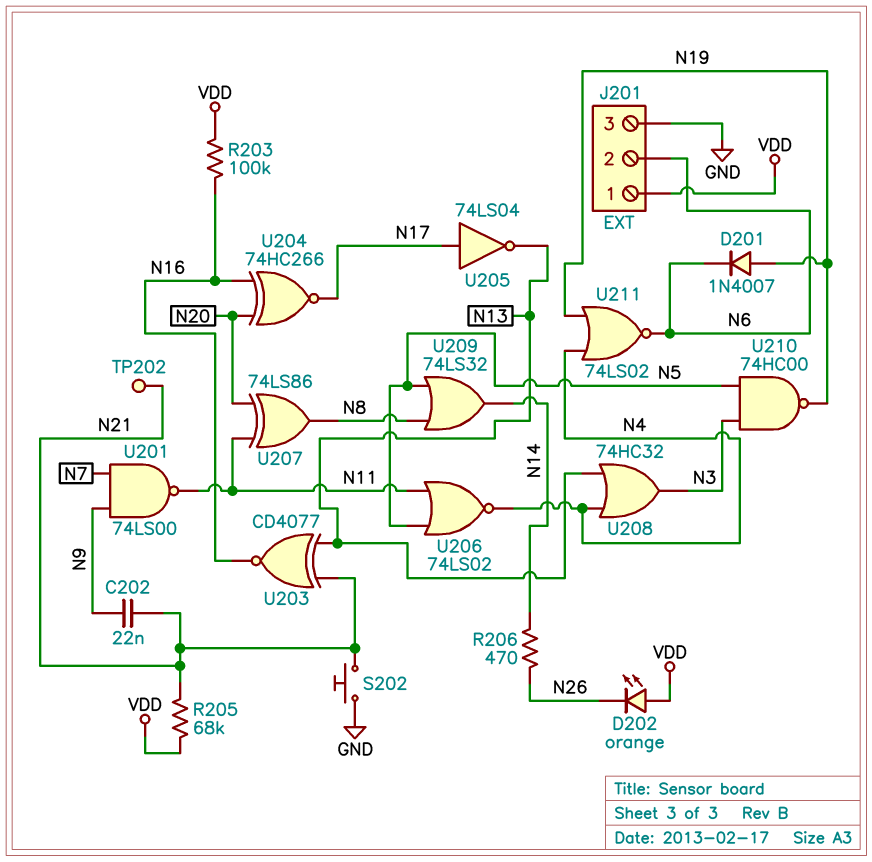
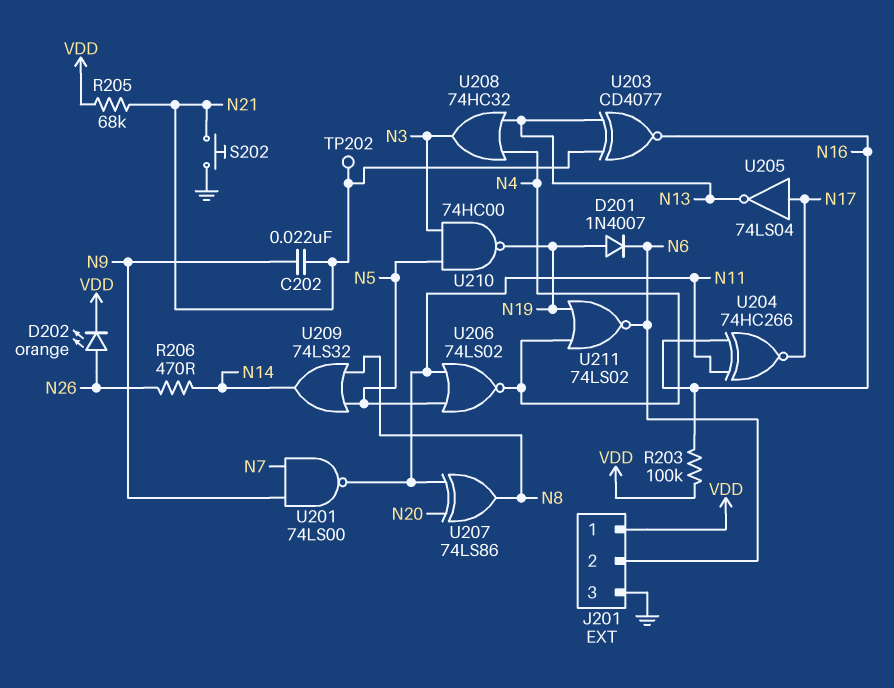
D202: LED orange (A VDD, K N26) -> LED orange (A N26, K VDD)
U204: XNOR 74HC266 (in N16, in N20, out N17) -> XNOR 74HC266 (in N11, in N16, out N17)

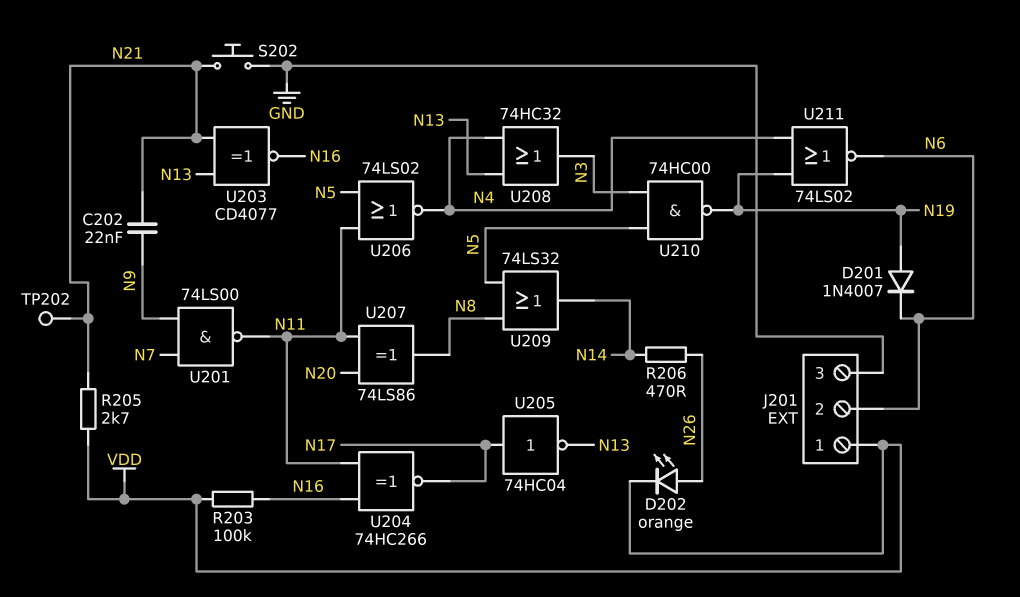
R205: 68k (N21, VDD) -> 2.7k (N21, VDD)
U205: NOT 74LS04 (in N17, out N13) -> NOT 74HC04 (in N17, out N13)

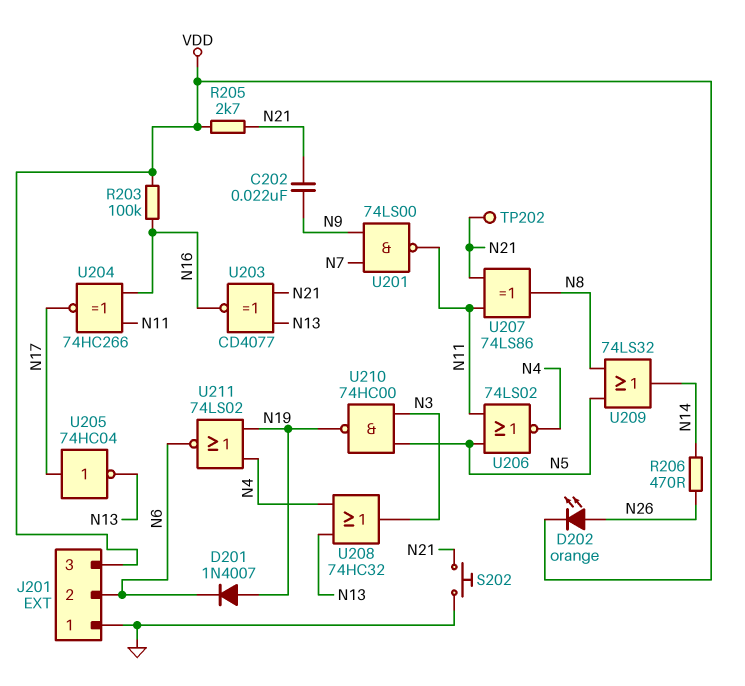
J201 pin 1: VDD -> GND
J201 pin 3: GND -> VDD
U207: XOR 74LS86 (in N11, in N20, out N8) -> XOR 74LS86 (in N11, in N21, out N8)

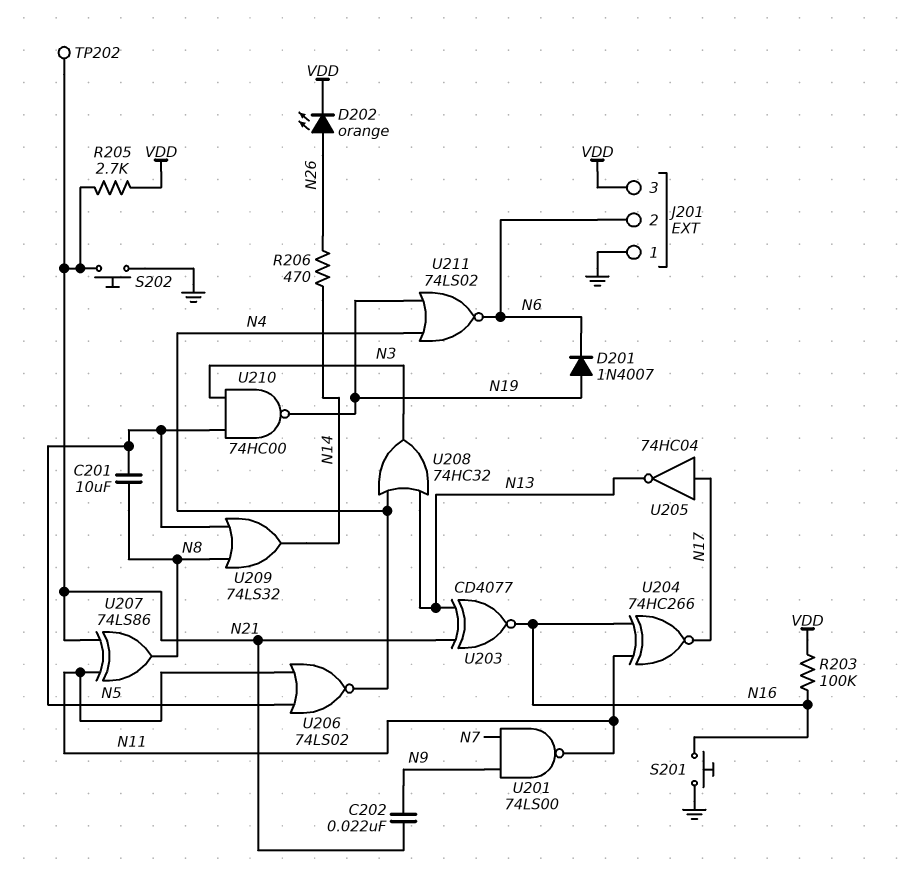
C201: none -> 10uF (N5, N8)
S201: none -> button (GND, N16)

